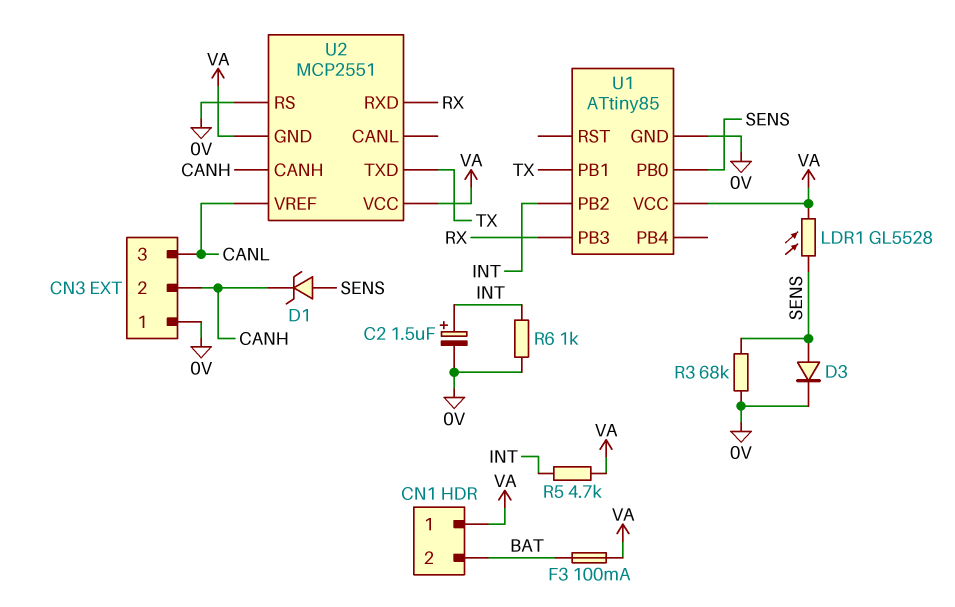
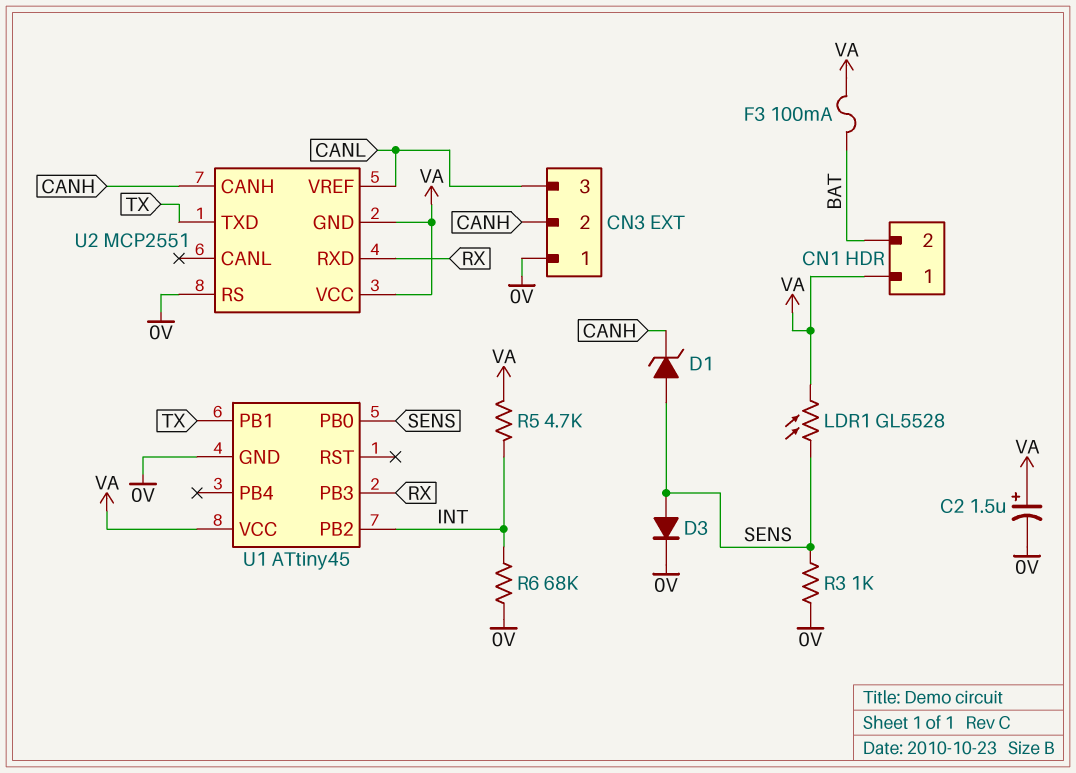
C2: 1.5uF (plus INT, minus 0V) -> 1.5uF (plus VA, minus 0V)
R3: 68k (0V, SENS) -> 1k (0V, SENS)
R6: 1k (0V, INT) -> 68k (0V, INT)
U1: ATtiny85 -> ATtiny45

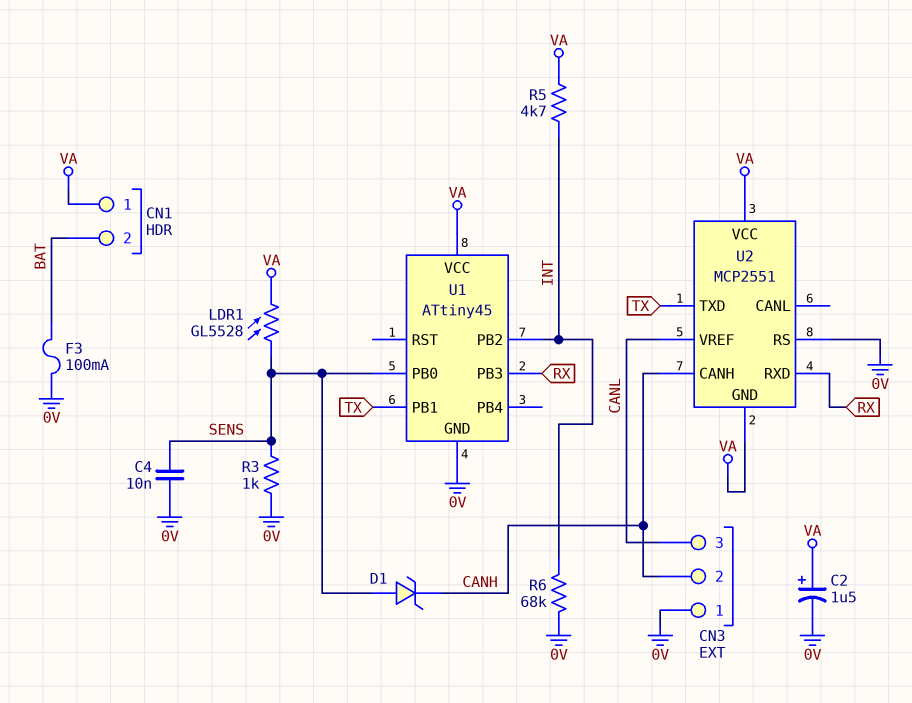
C4: none -> 10nF (0V, SENS)
D3: diode (A SENS, K 0V) -> none
F3: 100mA (BAT, VA) -> 100mA (0V, BAT)

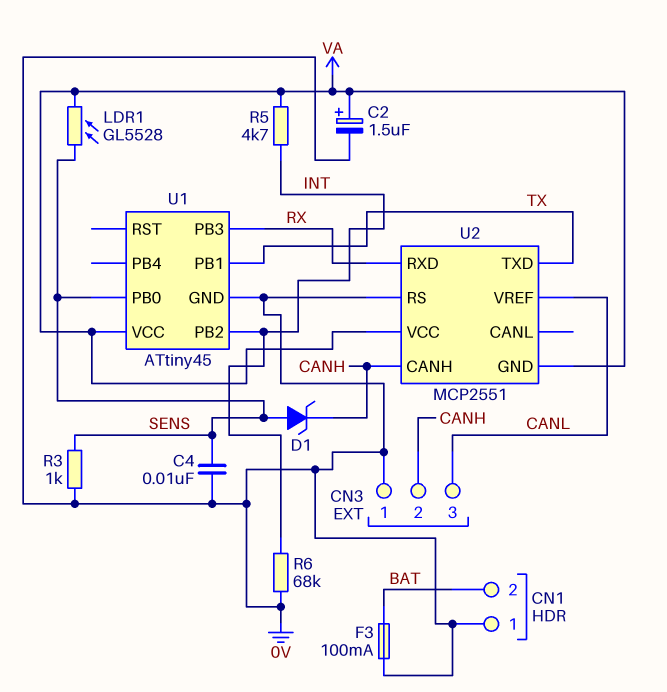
CN1 pin 1: VA -> 0V

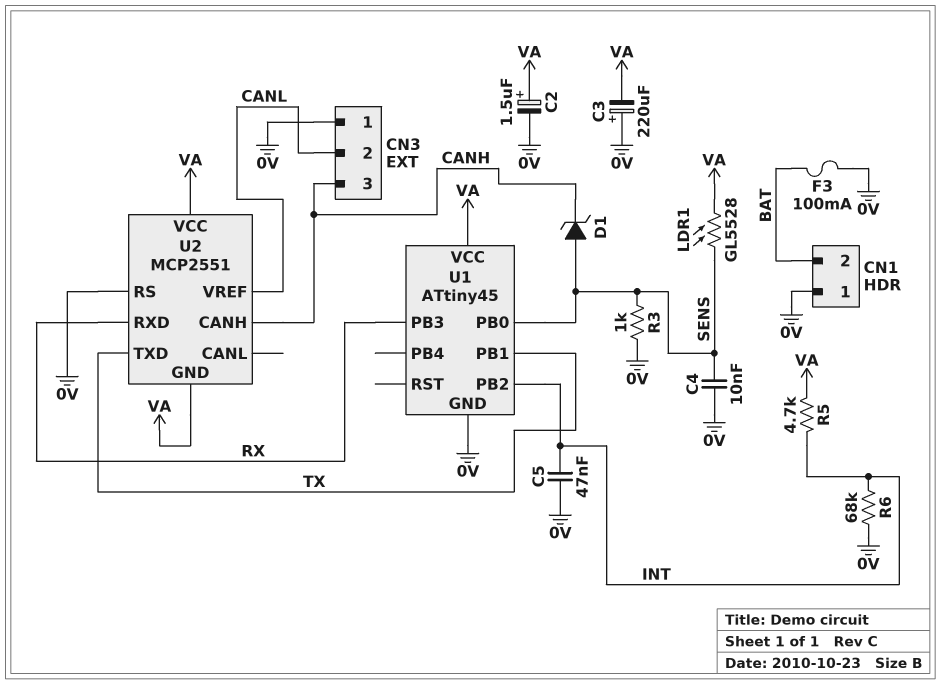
C3: none -> 220uF (plus 0V, minus VA)
C5: none -> 47nF (0V, INT)
CN3 pin 2: CANH -> CANL
CN3 pin 3: CANL -> CANH

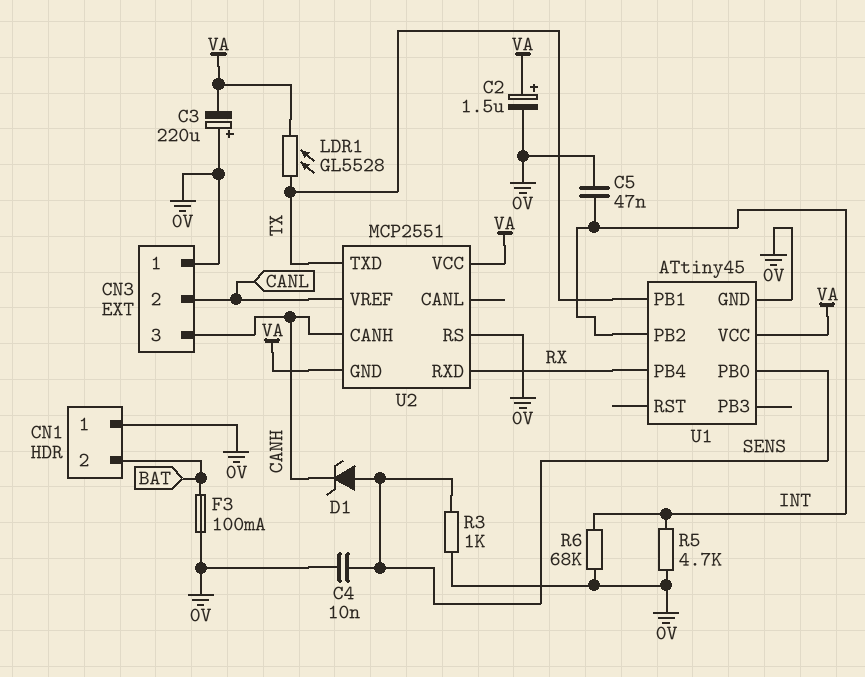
LDR1: GL5528 (SENS, VA) -> GL5528 (TX, VA)
R5: 4.7k (INT, VA) -> 4.7k (0V, INT)
U1 pin PB3: RX -> none
U1 pin PB4: none -> RX

